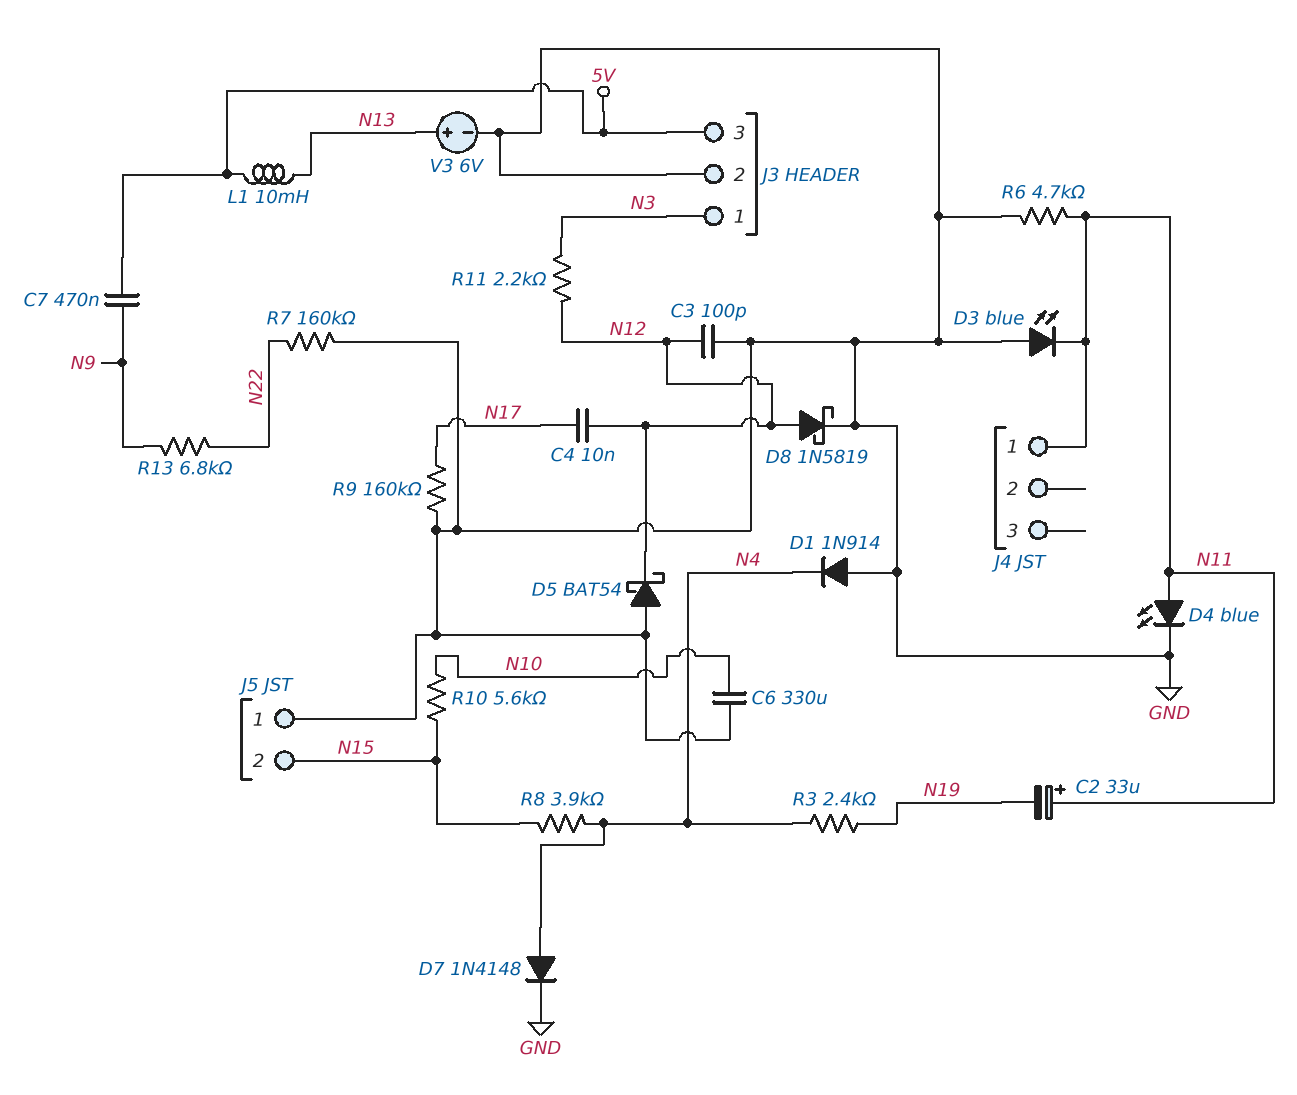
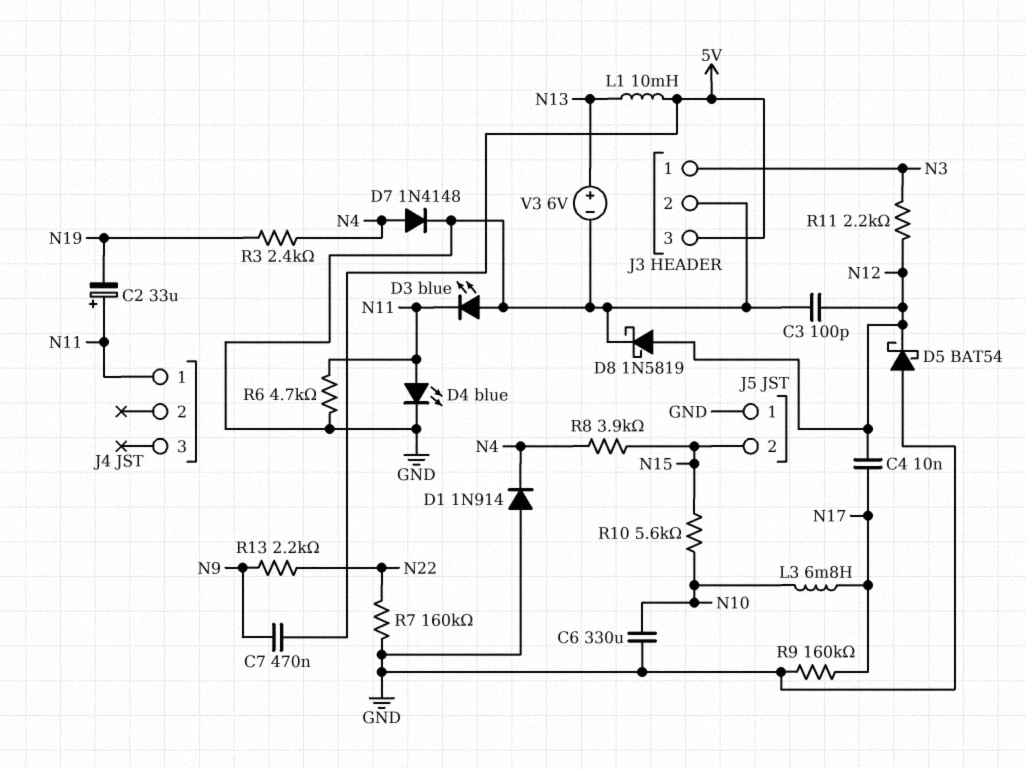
L3: none -> 6.8mH (N10, N17)
R13: 6.8k (N9, N22) -> 2.2k (N9, N22)

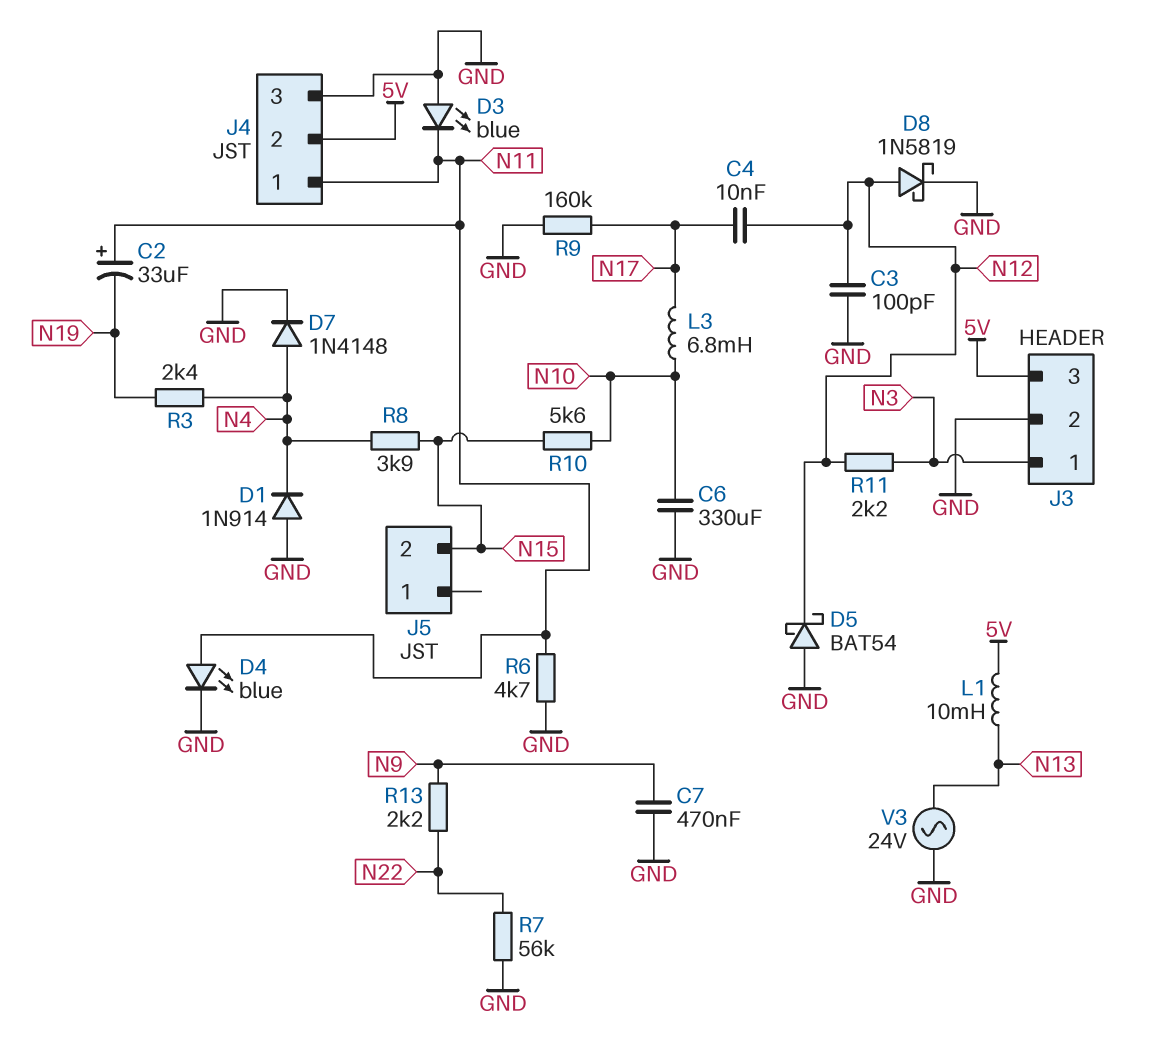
C7: 470nF (5V, N9) -> 470nF (GND, N9)
J4 pin 2: none -> 5V
J4 pin 3: none -> GND
J5 pin 1: GND -> none
R7: 160k (GND, N22) -> 56k (GND, N22)
V3: 6V (plus N13, minus GND) -> AC 24V (GND, N13)

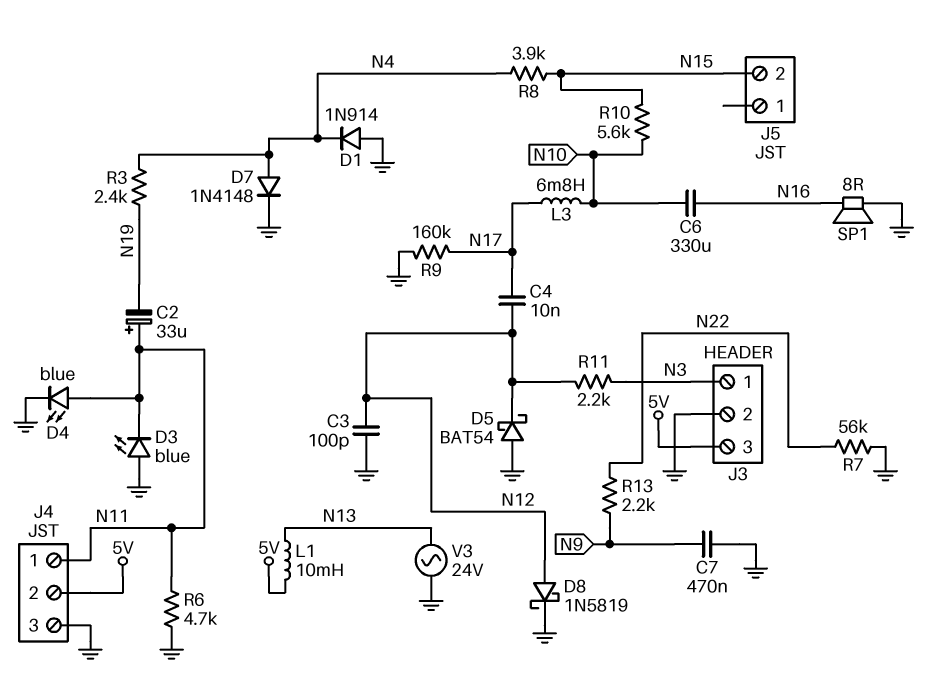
C6: 330uF (GND, N10) -> 330uF (N10, N16)
SP1: none -> speaker 8R (GND, N16)

